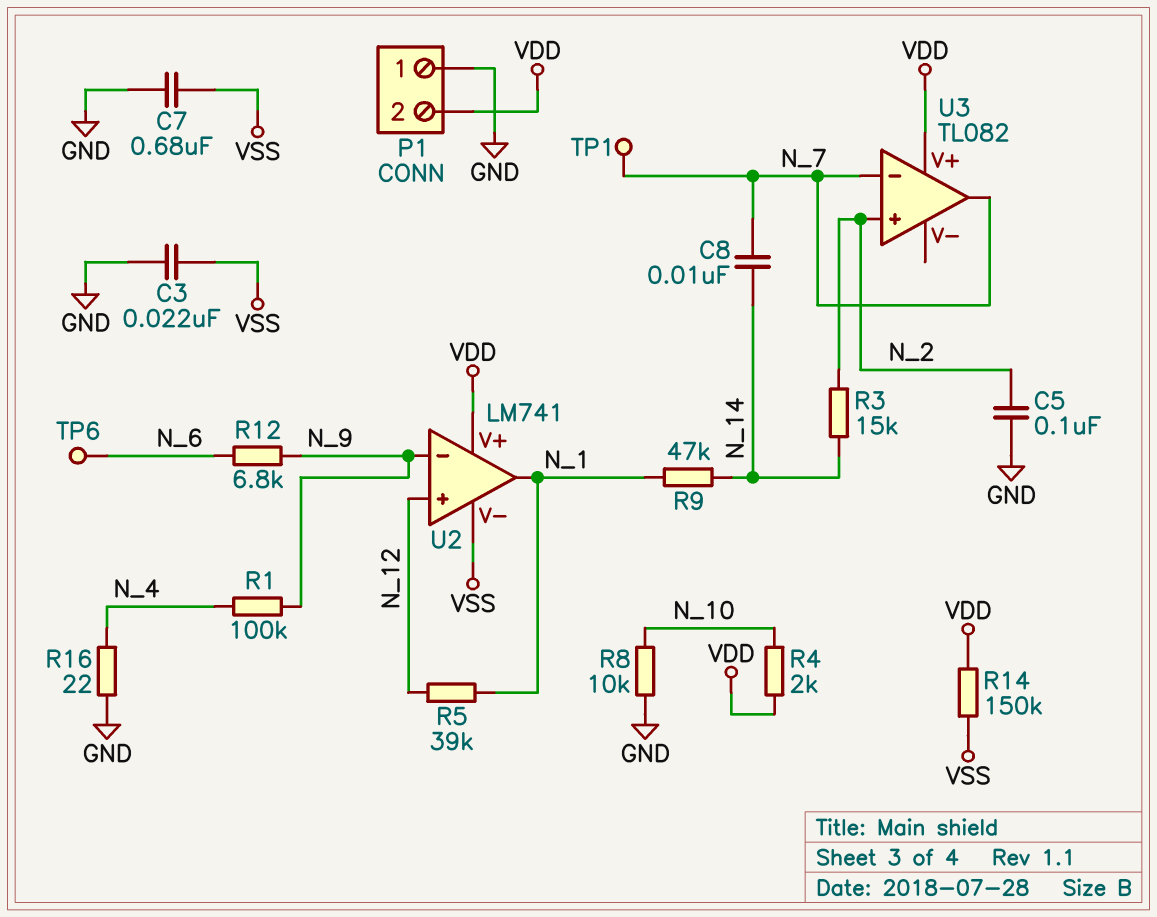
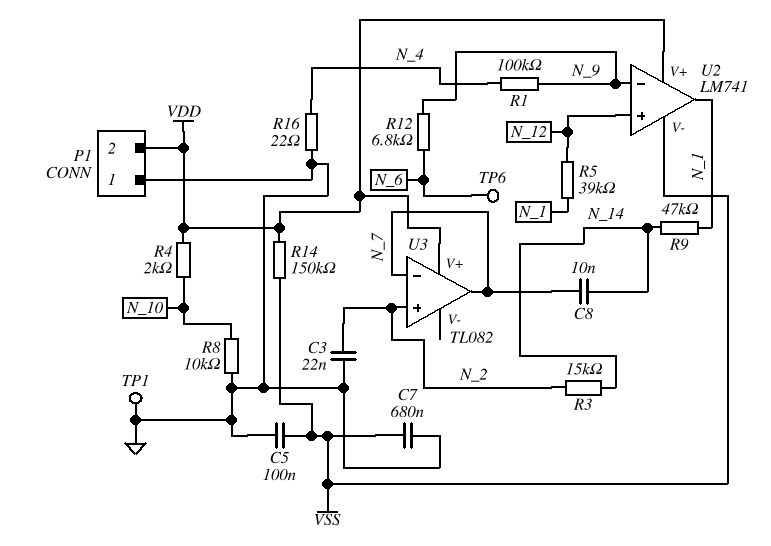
C3: 22nF (GND, VSS) -> 22nF (GND, N_2)
C5: 100nF (GND, N_2) -> 100nF (GND, VSS)
TP1: test point (N_7) -> test point (GND)

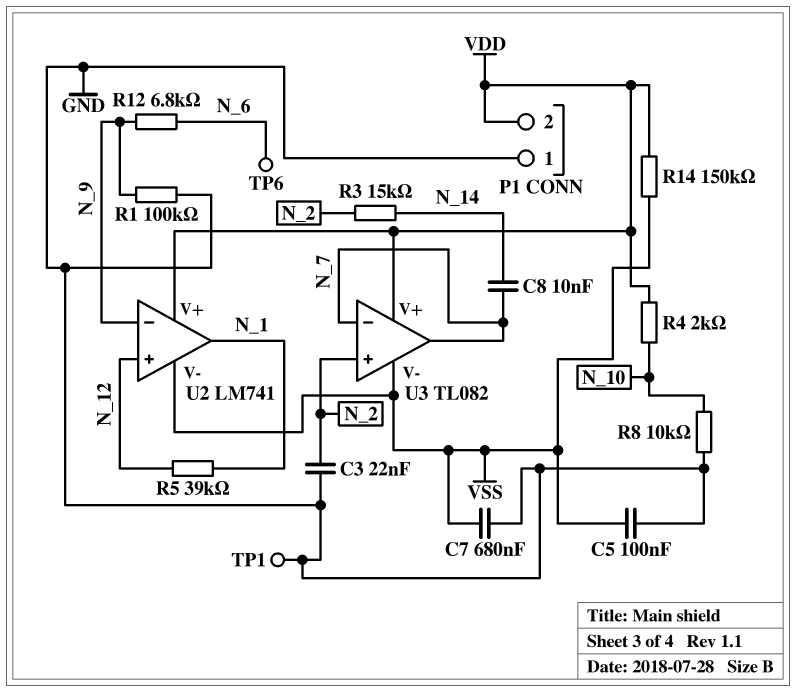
R1: 100k (N_4, N_9) -> 100k (GND, N_9)
R9: 47k (N_1, N_14) -> none
R16: 22 (GND, N_4) -> none
U3 pin V-: none -> VSS

